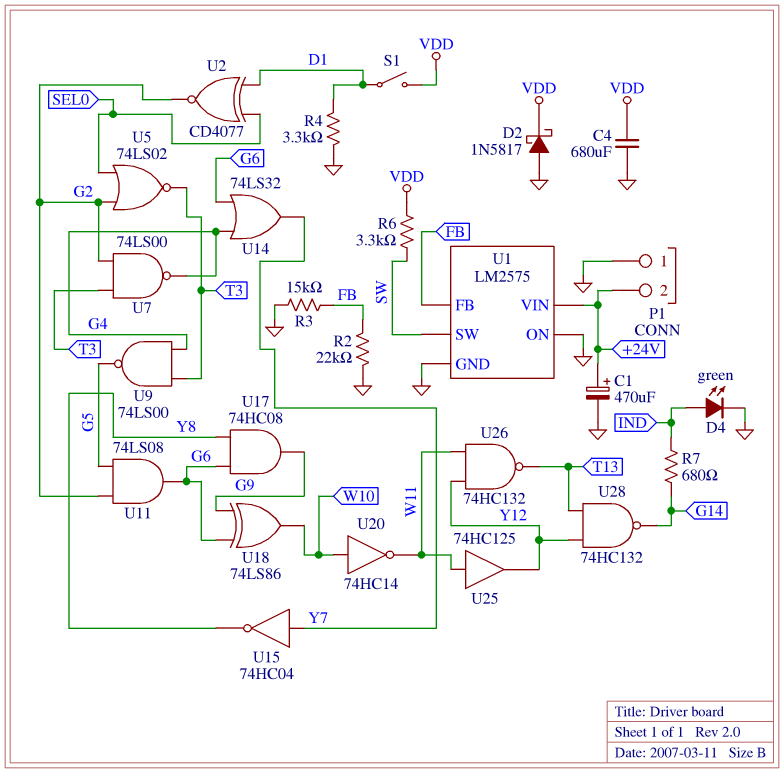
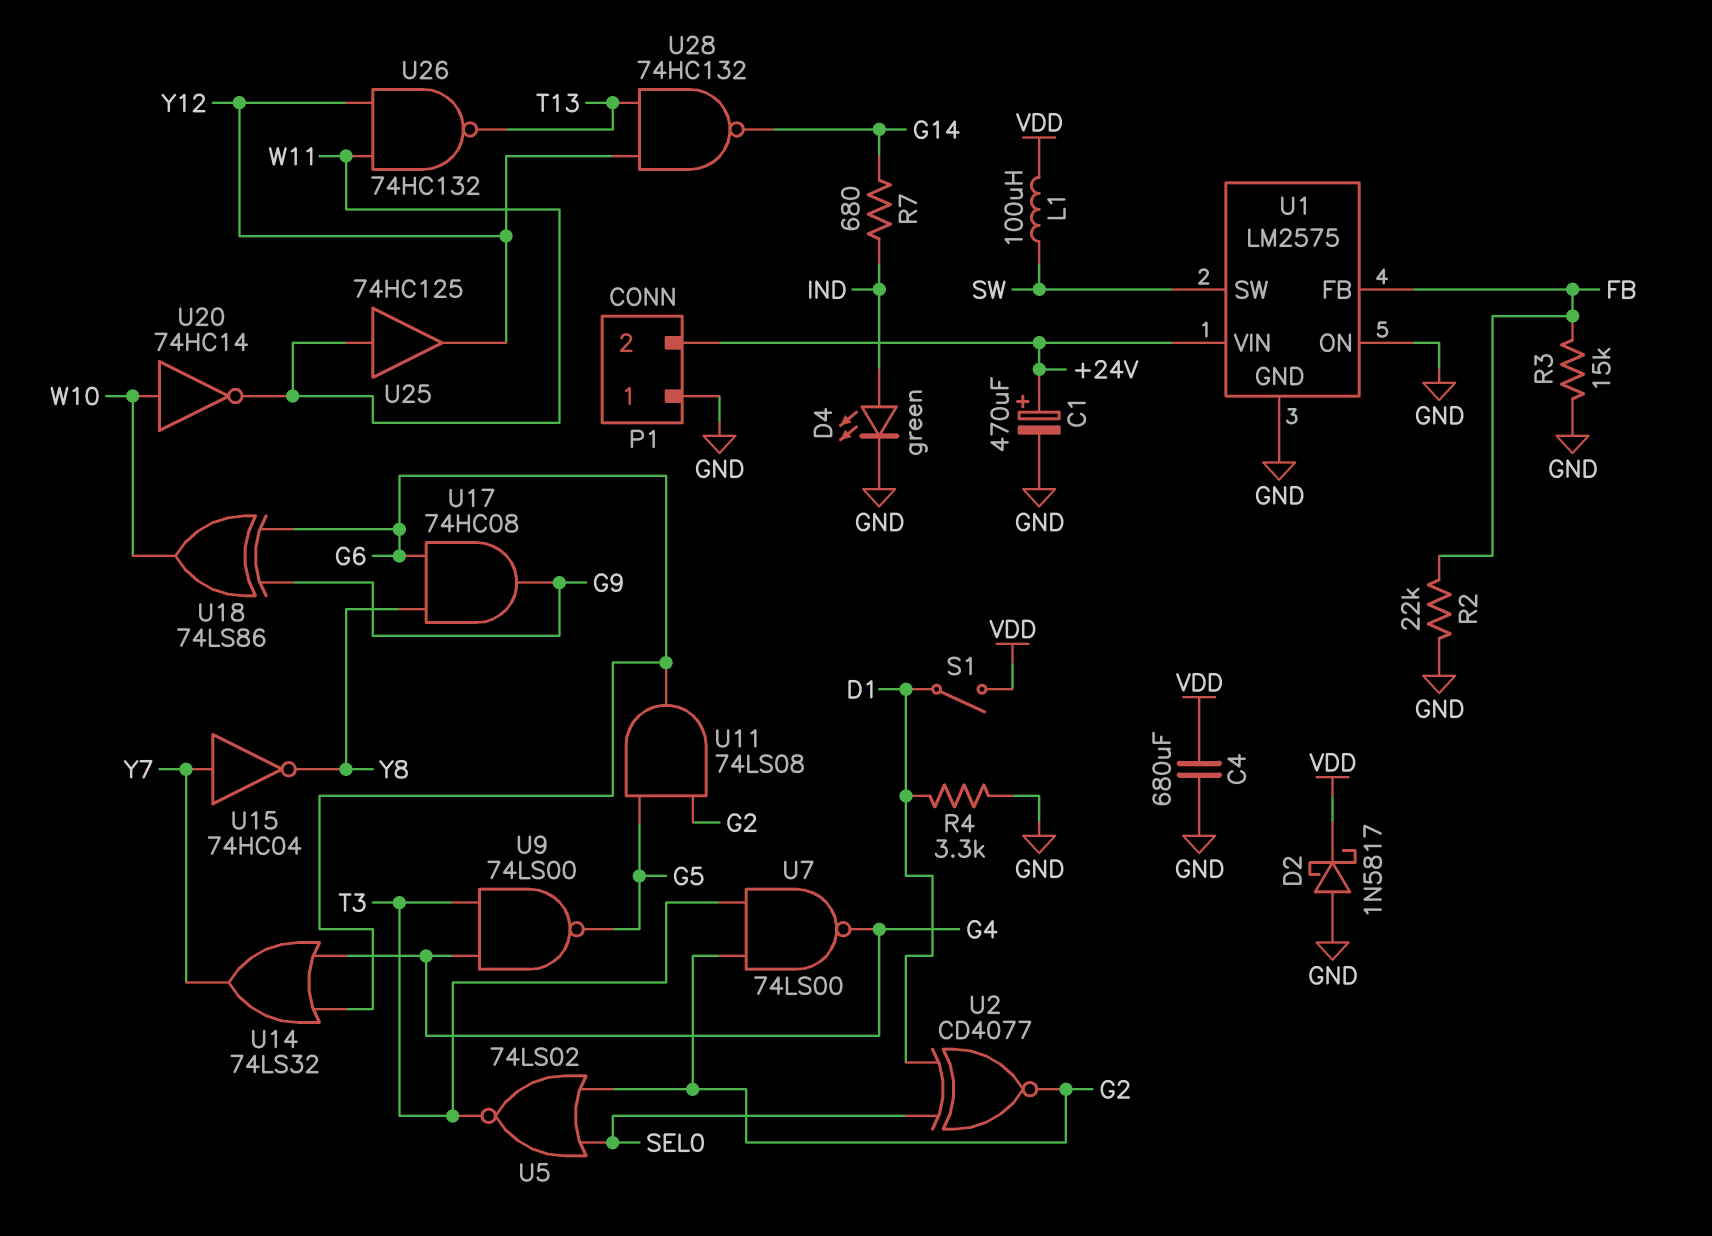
L1: none -> 100uH (SW, VDD)
R6: 3.3k (SW, VDD) -> none

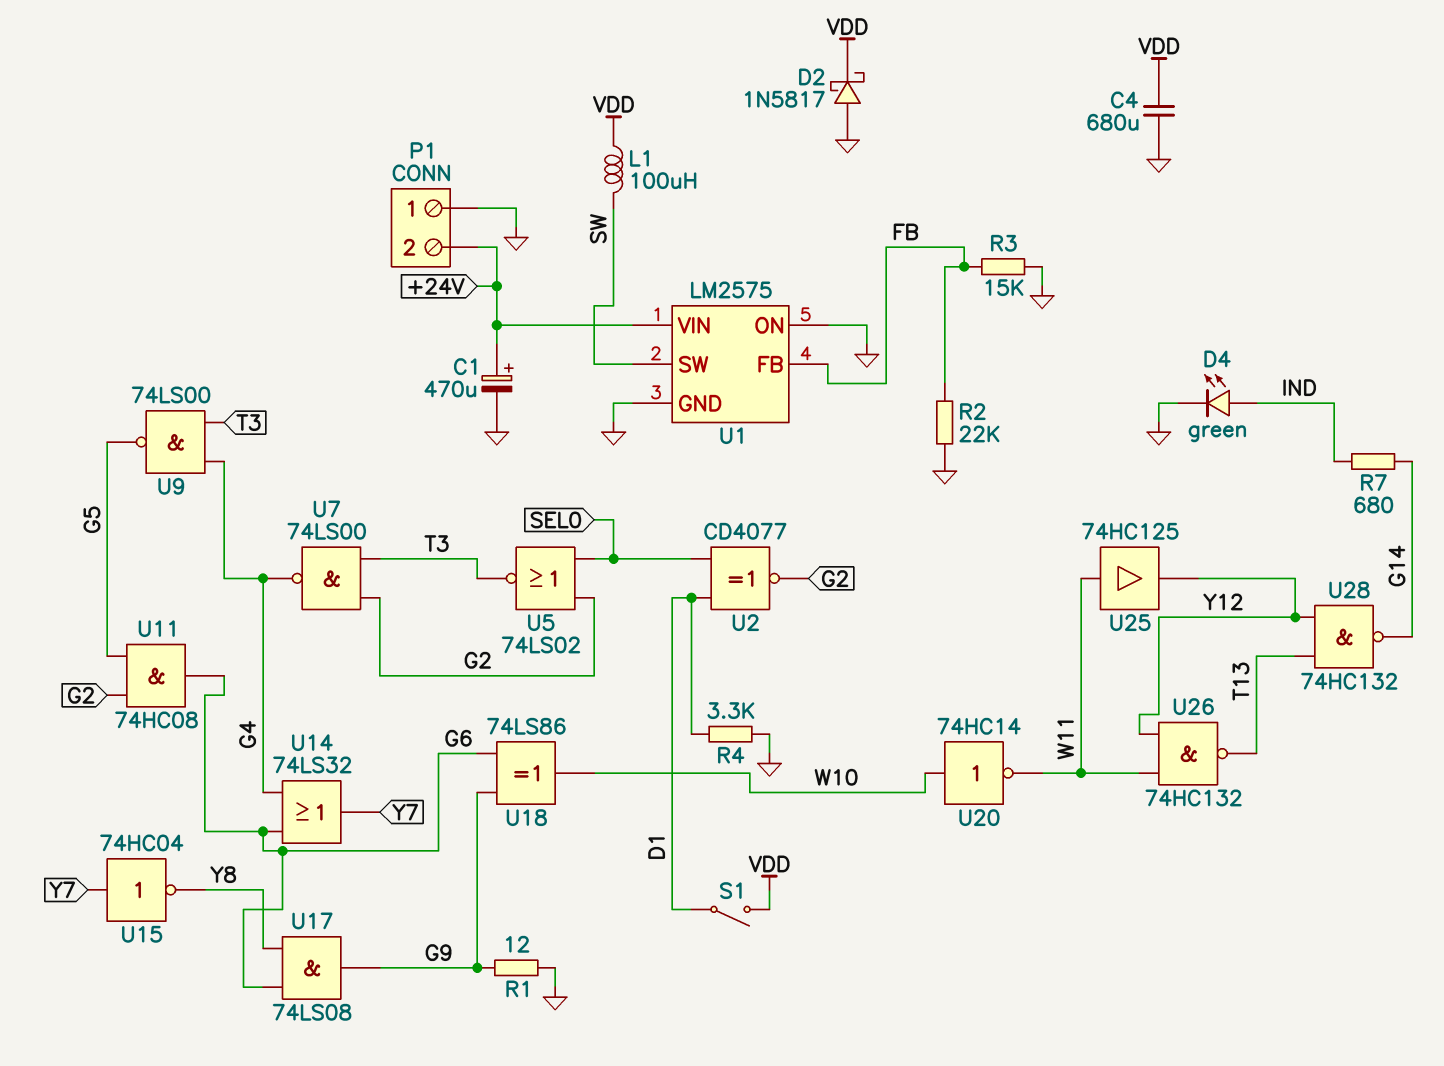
R1: none -> 12 (G9, GND)
U11: AND 74LS08 (in G2, in G5, out G6) -> AND 74HC08 (in G2, in G5, out G6)
U17: AND 74HC08 (in G6, in Y8, out G9) -> AND 74LS08 (in G6, in Y8, out G9)

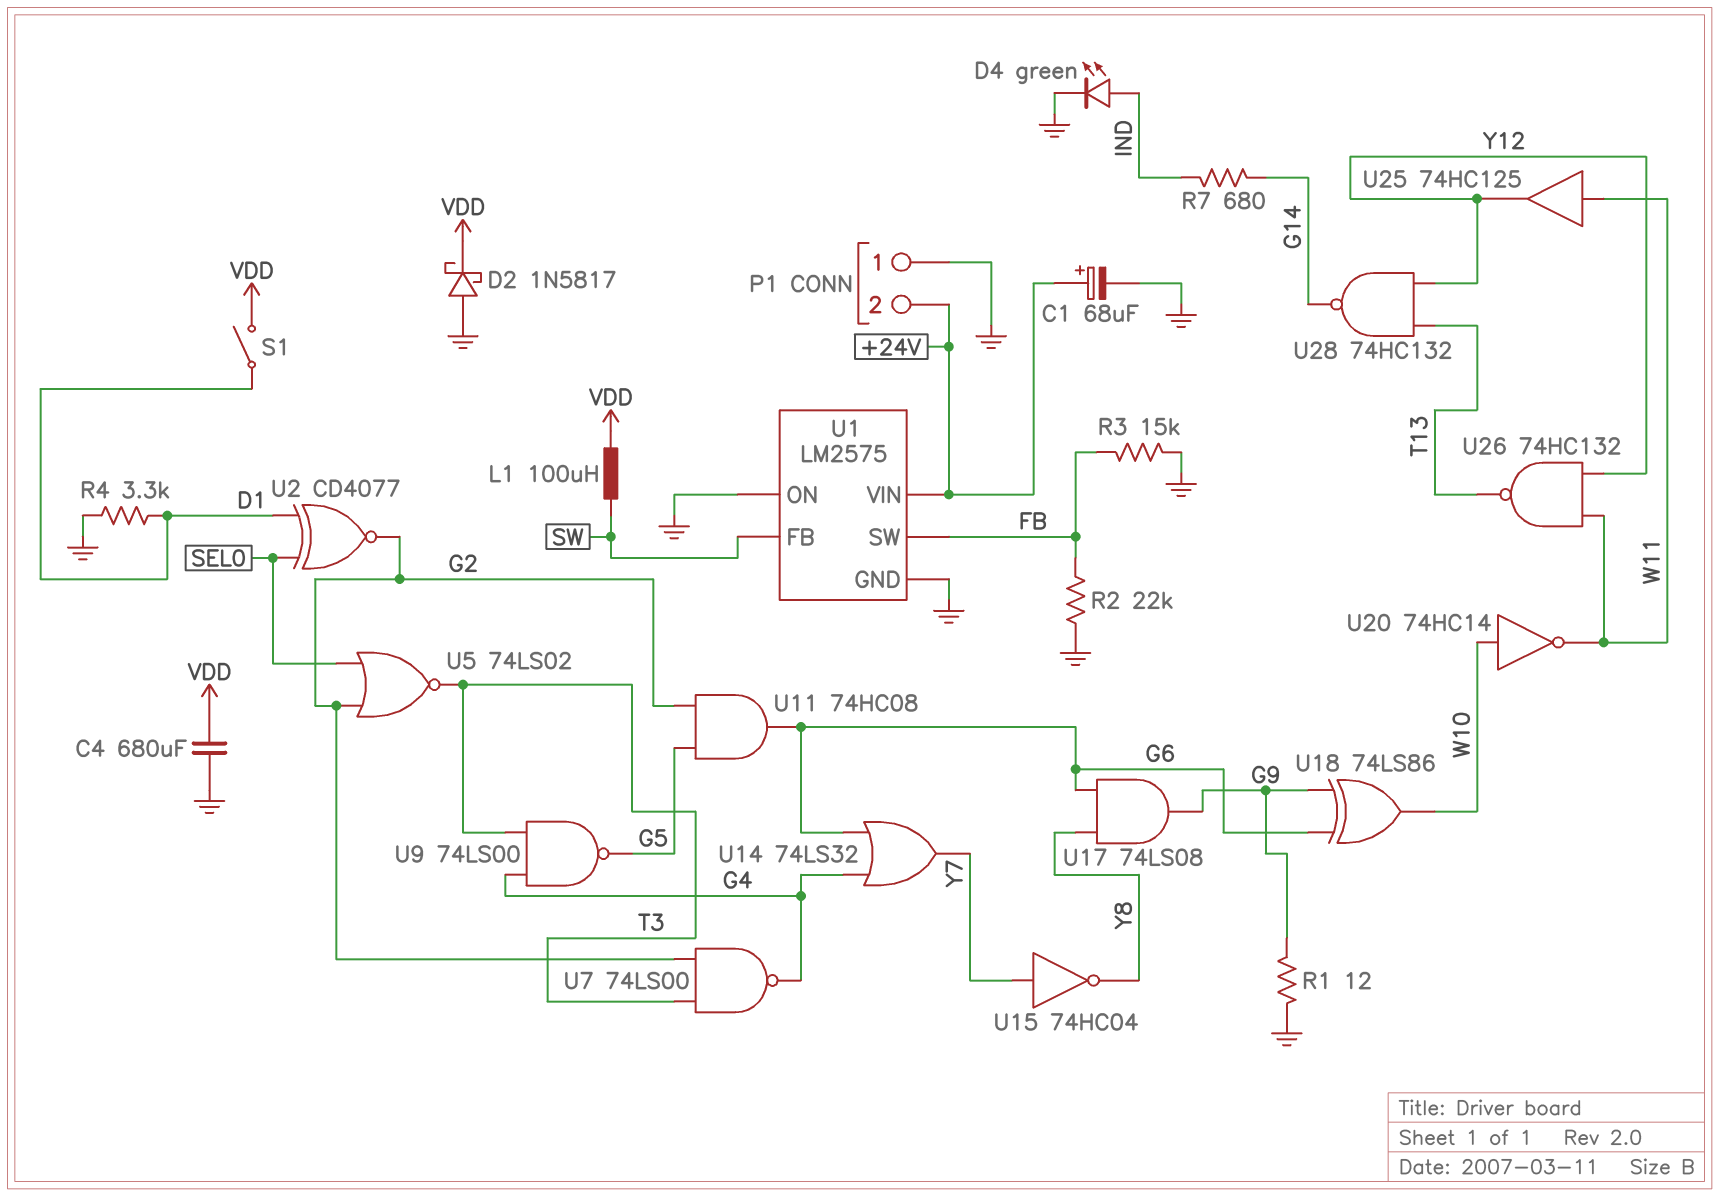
C1: 470uF (plus +24V, minus GND) -> 68uF (plus +24V, minus GND)
U1 pin FB: FB -> SW
U1 pin SW: SW -> FB

